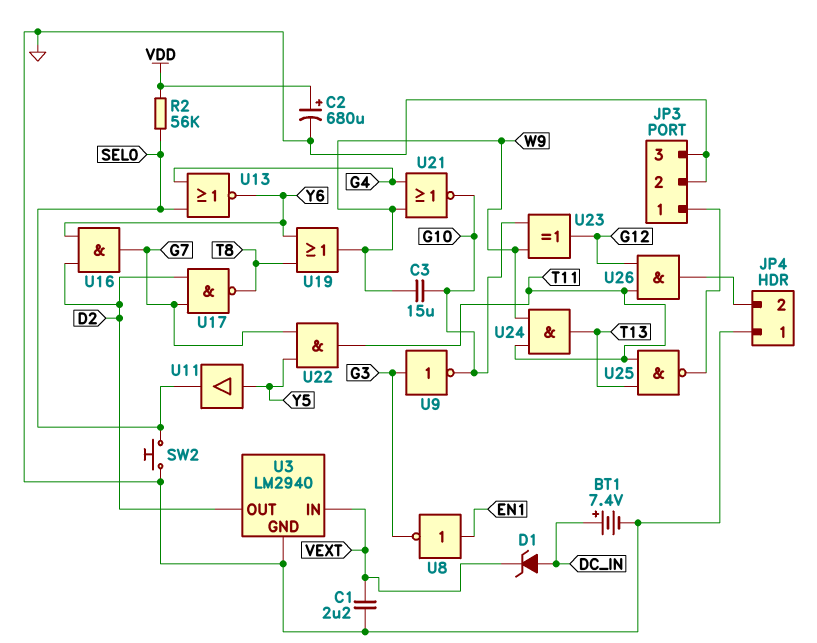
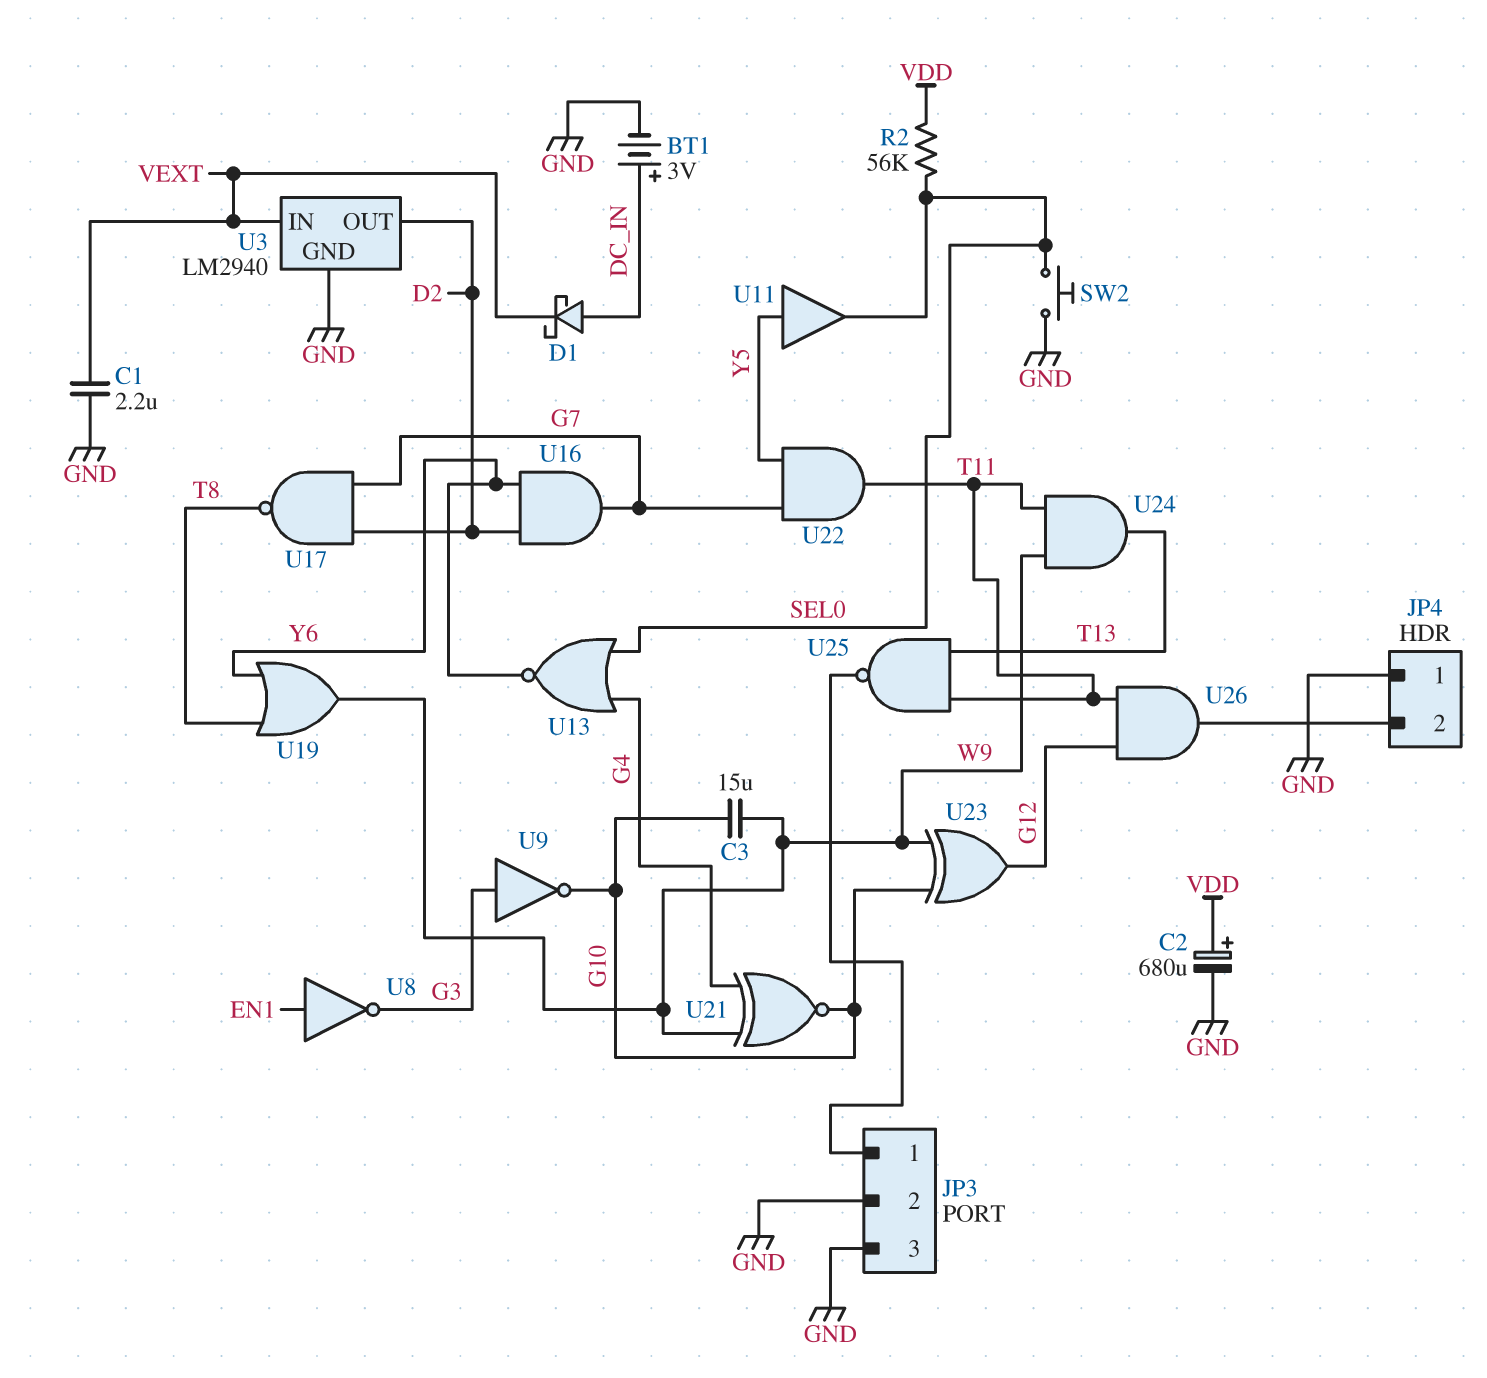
BT1: 7.4V (plus DC_IN, minus GND) -> 3V (plus DC_IN, minus GND)
D1: zener (A DC_IN, K VEXT) -> schottky (A DC_IN, K VEXT)
U21: NOR (in G4, in W9, out G10) -> XNOR (in G4, in W9, out G10)

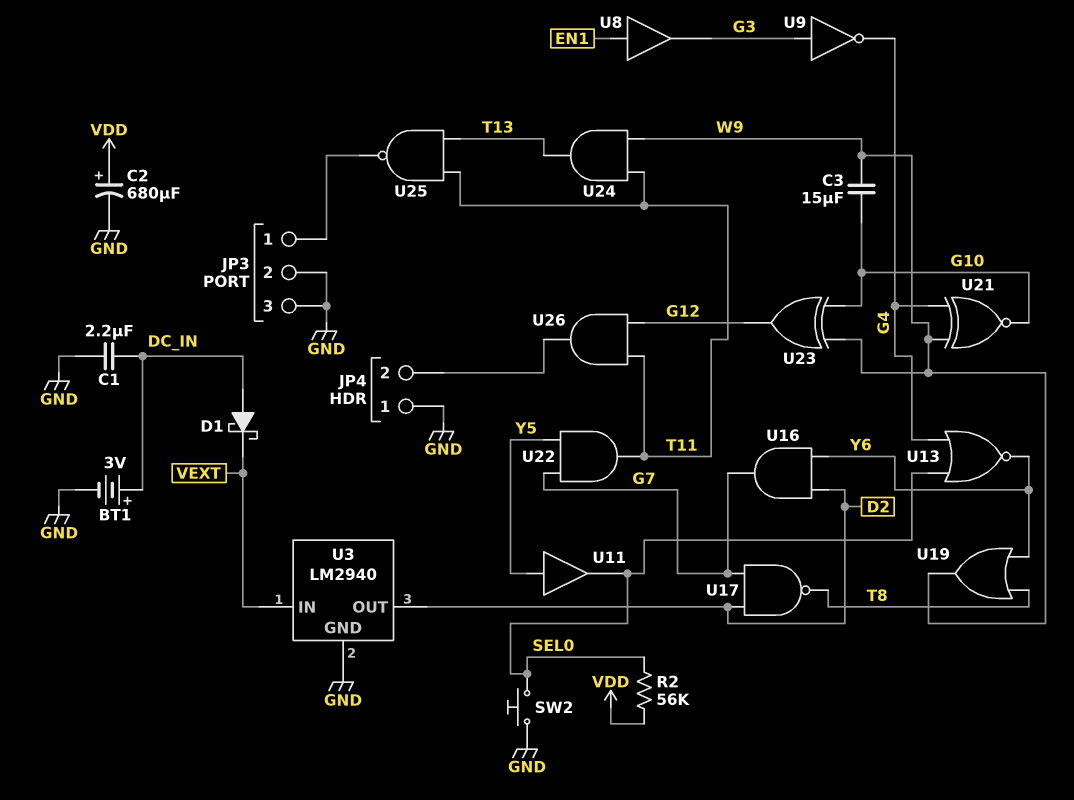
C1: 2.2uF (GND, VEXT) -> 2.2uF (DC_IN, GND)
U8: NOT (in EN1, out G3) -> buffer (in EN1, out G3)
U9: NOT (in G3, out G10) -> NOT (in G3, out G4)

